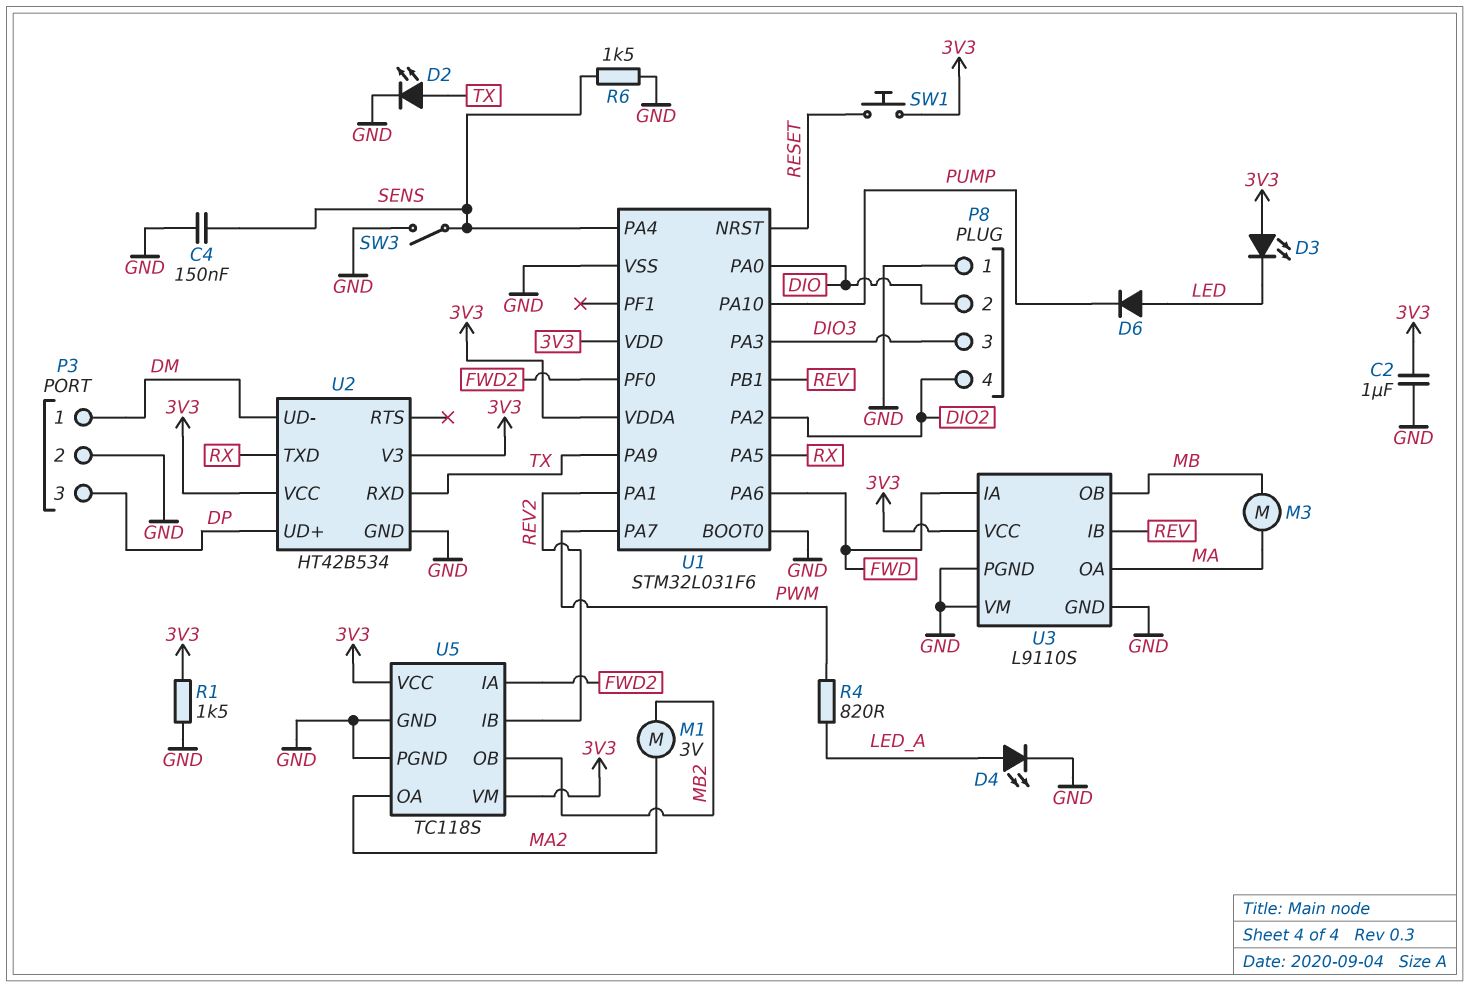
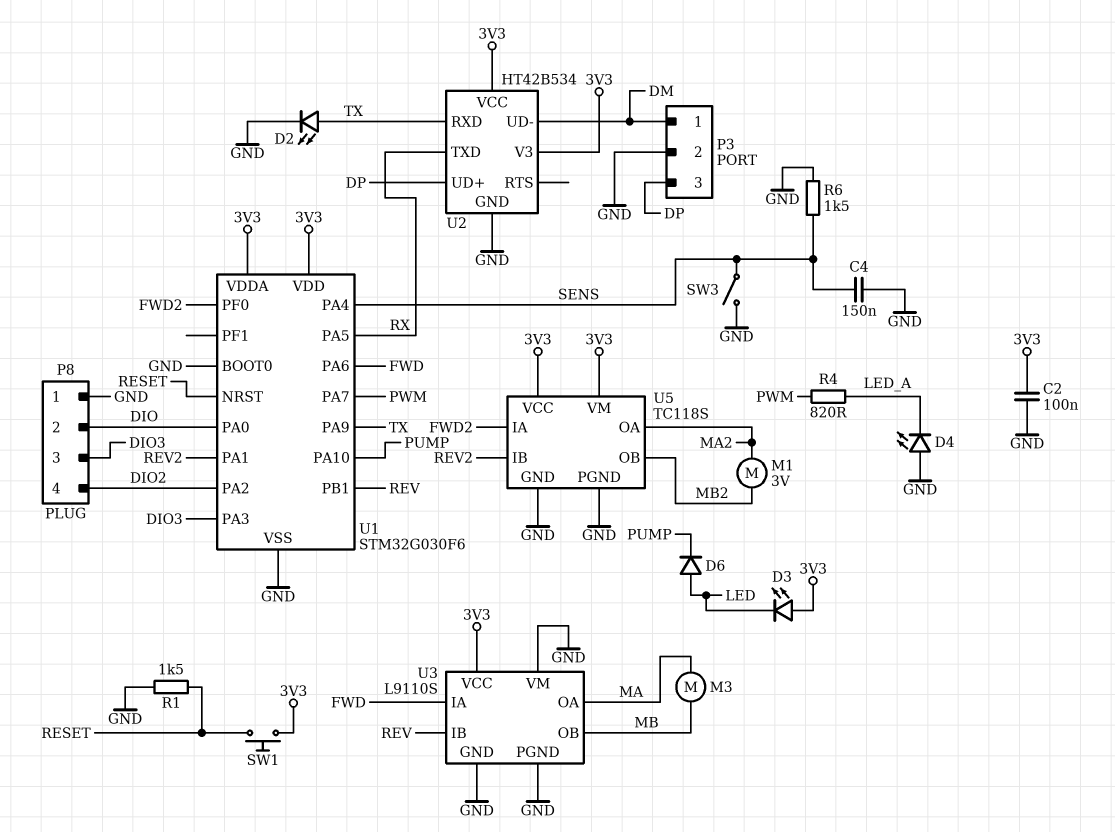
C2: 1uF (3V3, GND) -> 100nF (3V3, GND)
D4: LED (A LED_A, K GND) -> LED (A GND, K LED_A)
R1: 1.5k (3V3, GND) -> 1.5k (GND, RESET)
U1: STM32L031F6 -> STM32G030F6

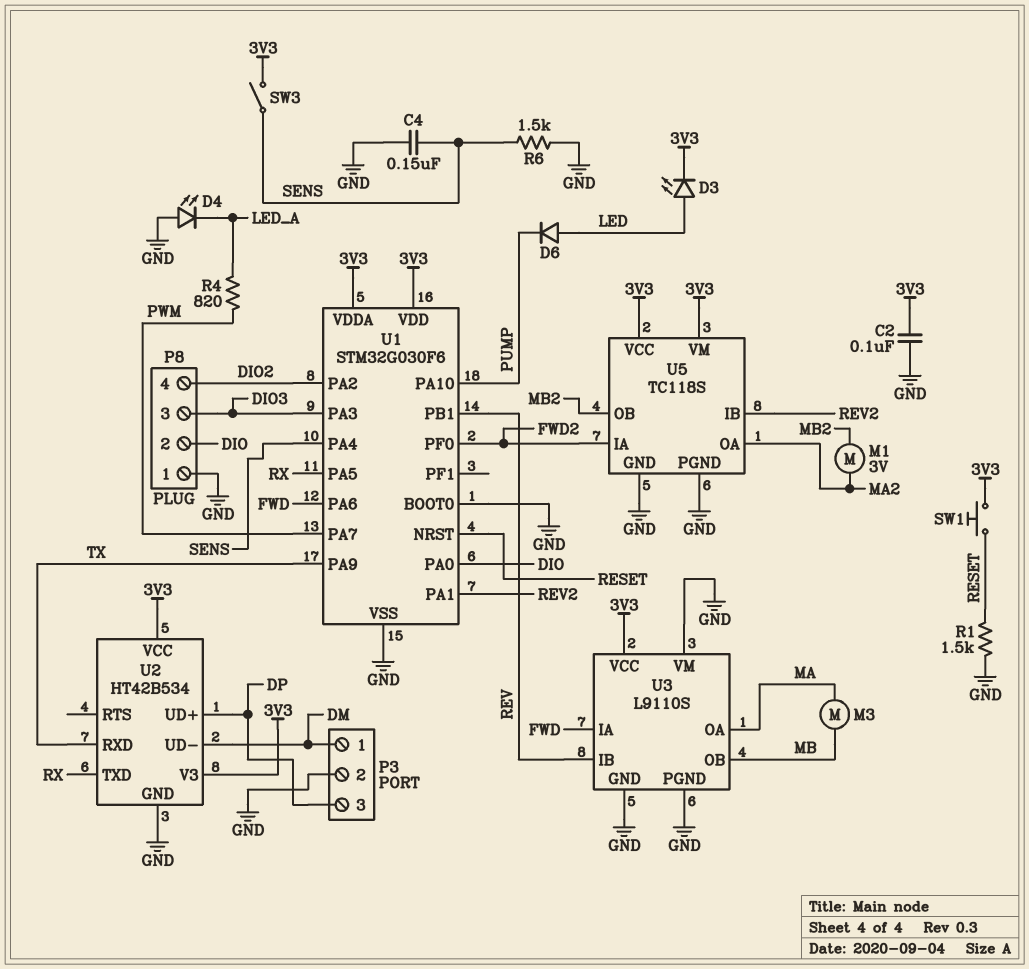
D2: LED (A TX, K GND) -> none
D3: LED (A 3V3, K LED) -> LED (A LED, K 3V3)
SW3: switch (GND, SENS) -> switch (3V3, SENS)

